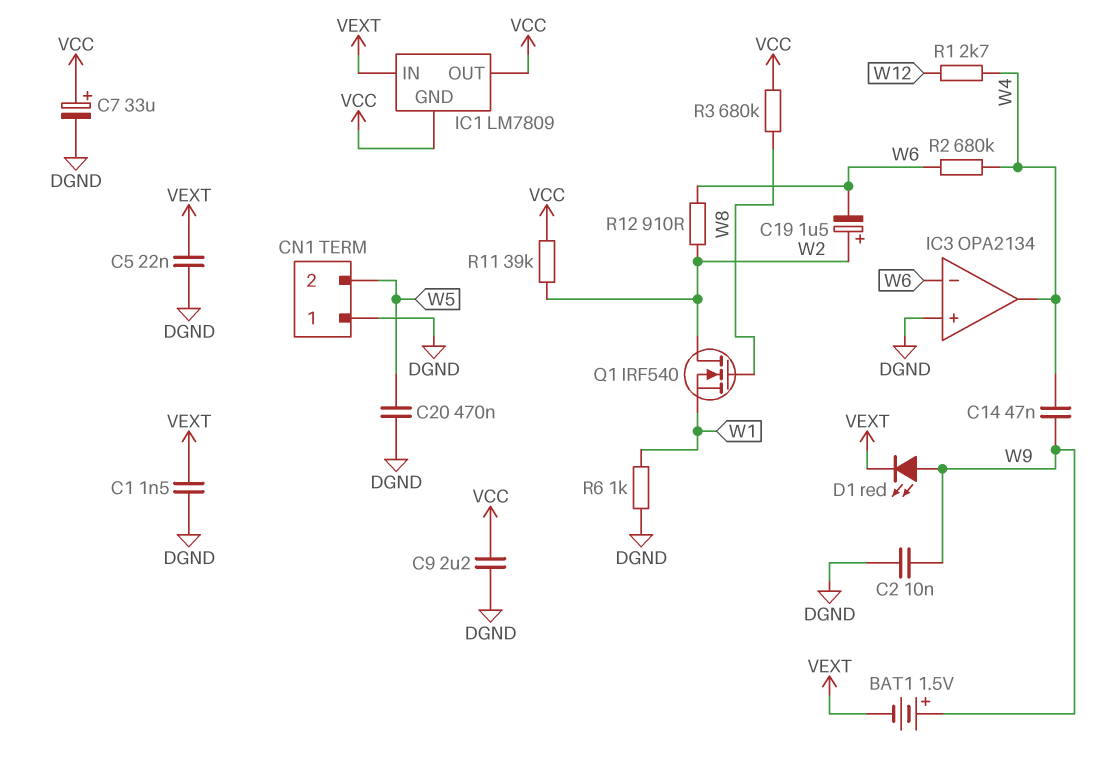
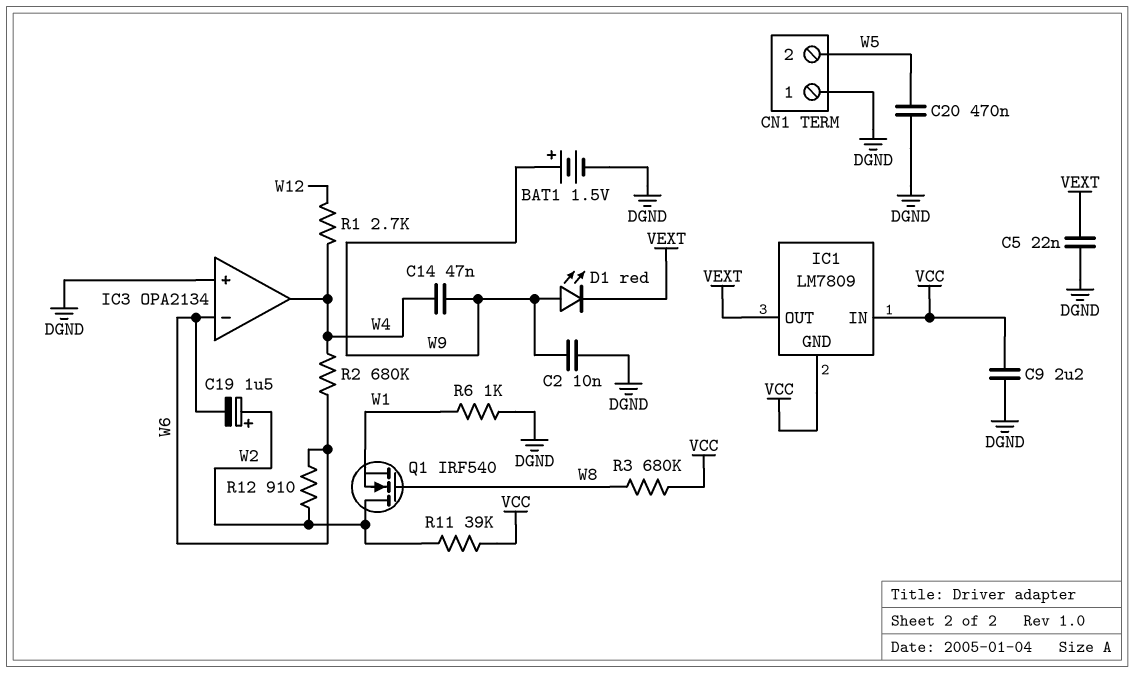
BAT1: 1.5V (plus W9, minus VEXT) -> 1.5V (plus W9, minus DGND)
C1: 1.5nF (DGND, VEXT) -> none
C7: 33uF (plus VCC, minus DGND) -> none
IC1 pin IN: VEXT -> VCC
IC1 pin OUT: VCC -> VEXT

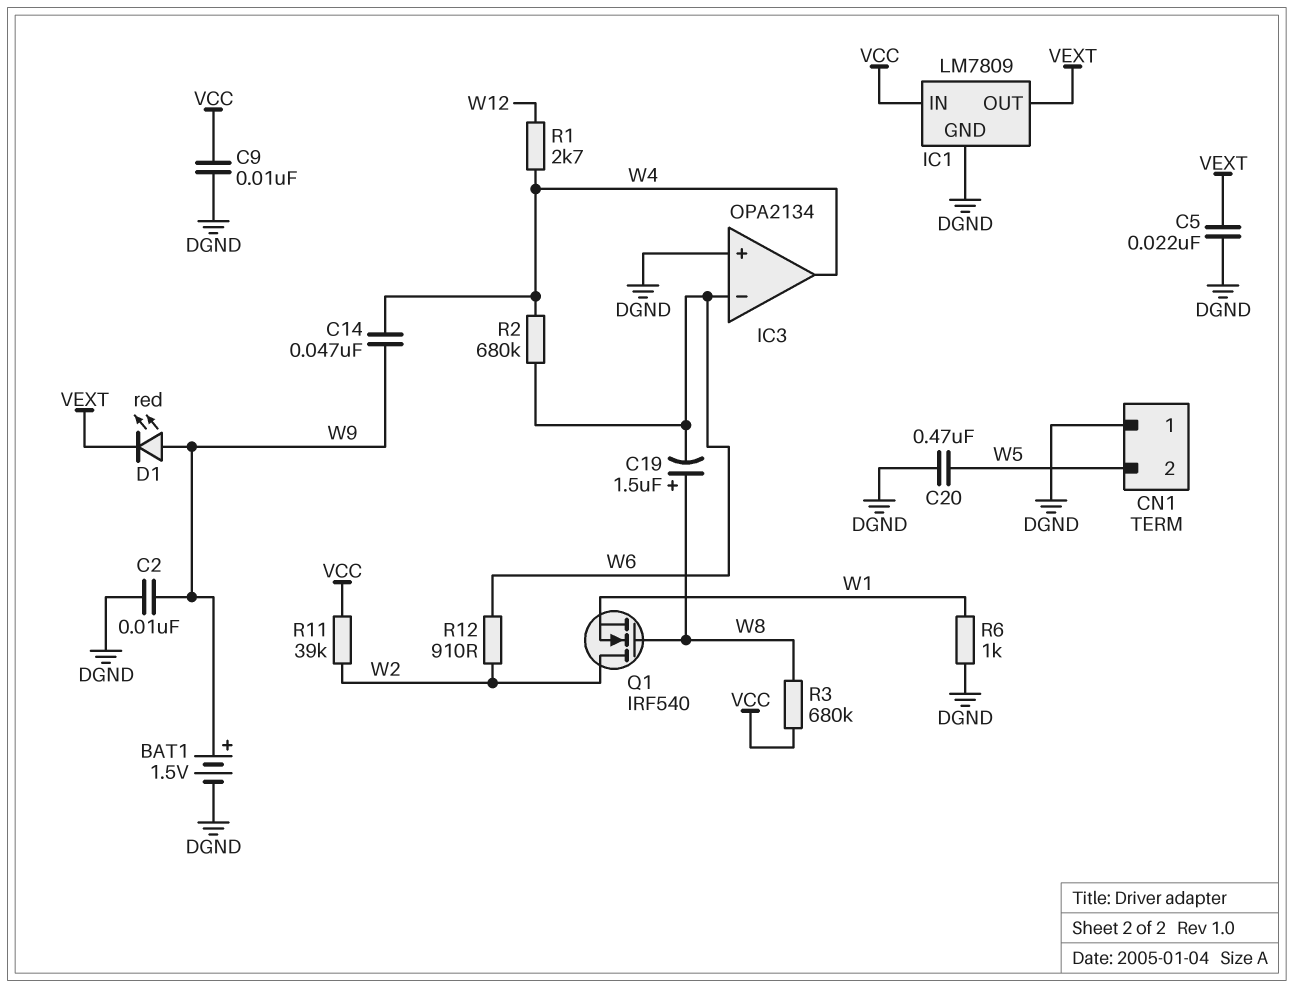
C9: 2.2uF (DGND, VCC) -> 10nF (DGND, VCC)
C19: 1.5uF (plus W2, minus W6) -> 1.5uF (plus W8, minus W6)
IC1 pin GND: VCC -> DGND

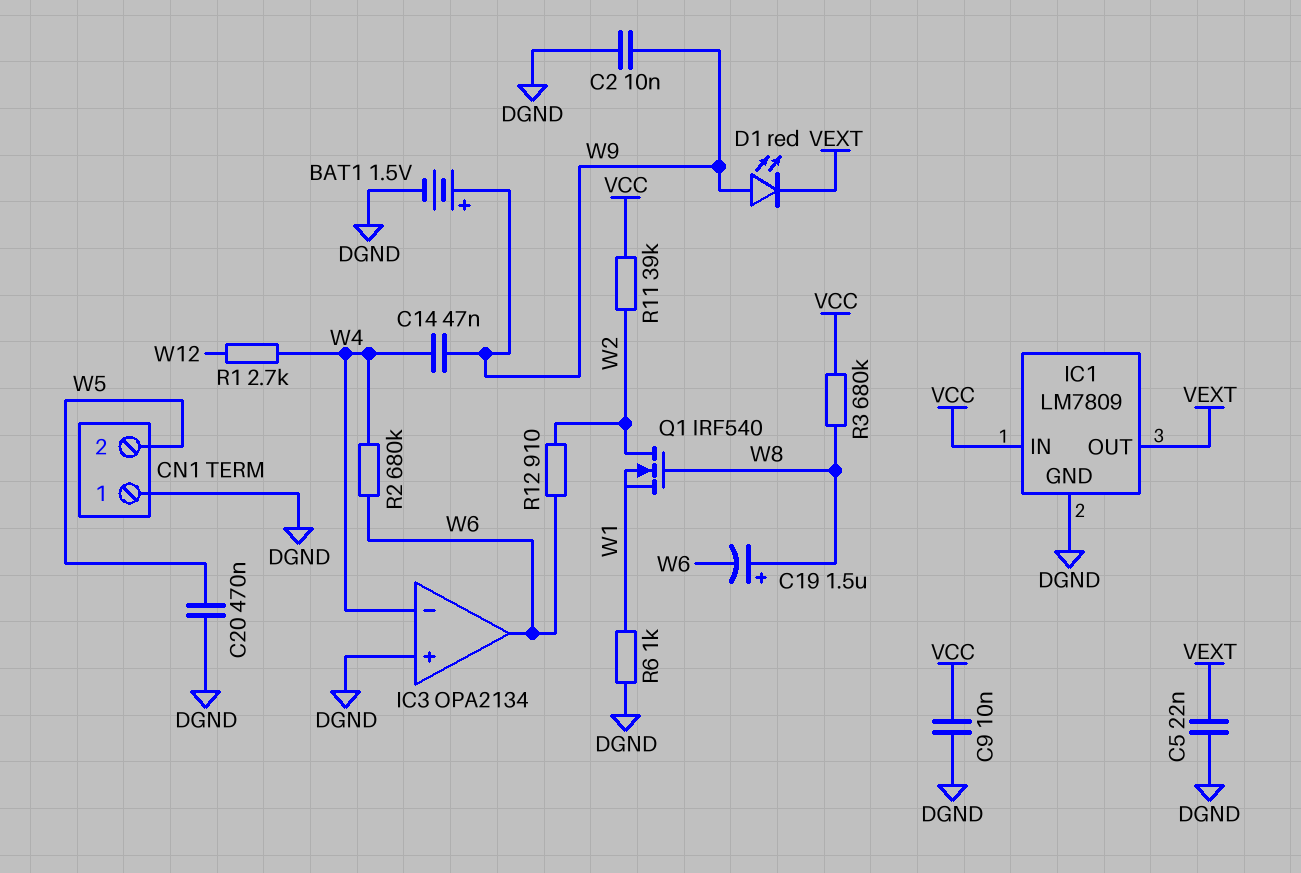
IC3 pin in-: W6 -> W4
IC3 pin out: W4 -> W6

